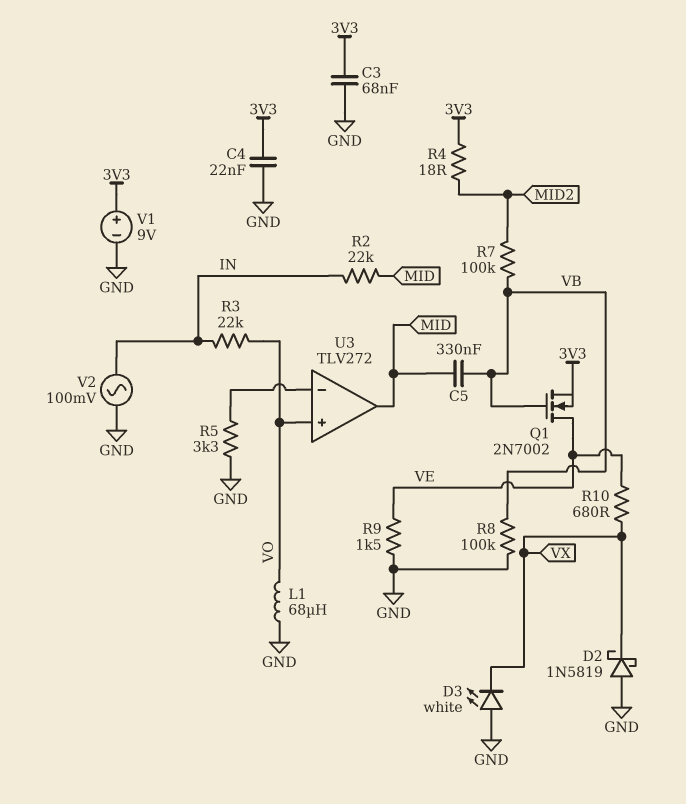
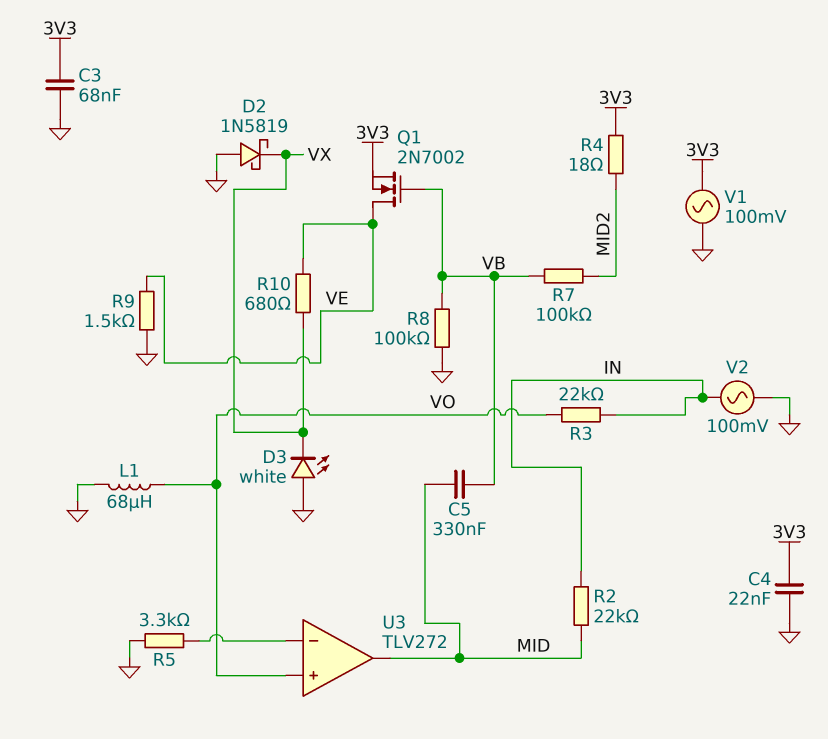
V1: 9V (plus 3V3, minus GND) -> AC 100mV (3V3, GND)

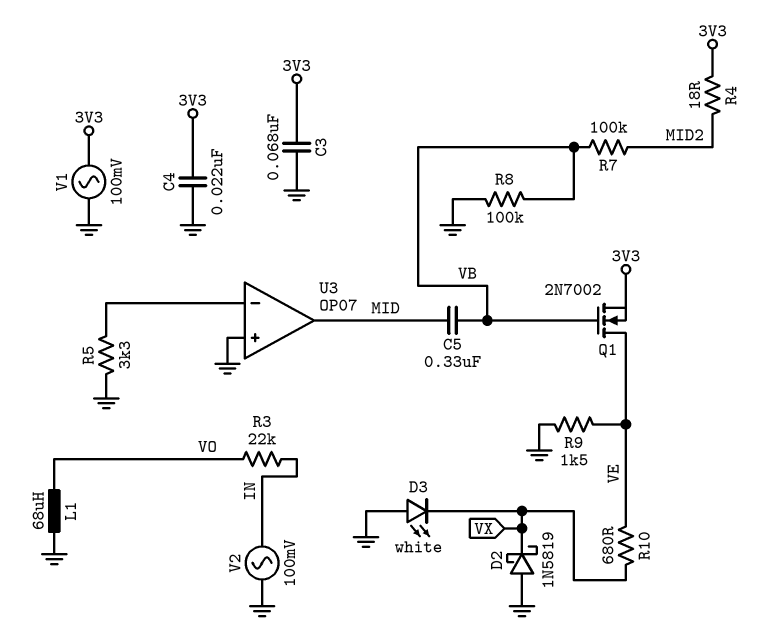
R2: 22k (IN, MID) -> none
U3: TLV272 -> OP07
U3 pin in+: VO -> GND

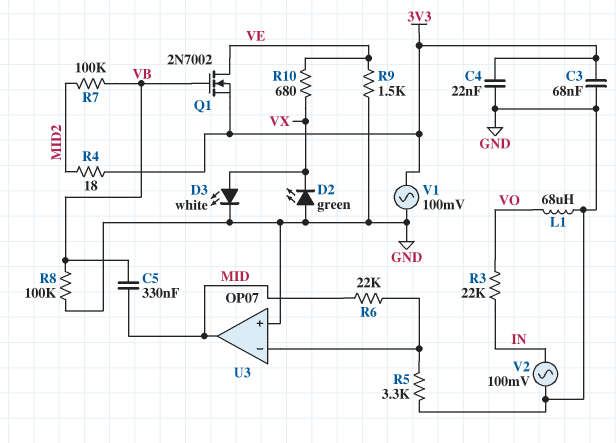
D2: schottky 1N5819 (A GND, K VX) -> LED green (A GND, K VX)
D3: LED white (A GND, K VX) -> LED white (A VX, K GND)
R6: none -> 22k (MID, U3/in-)

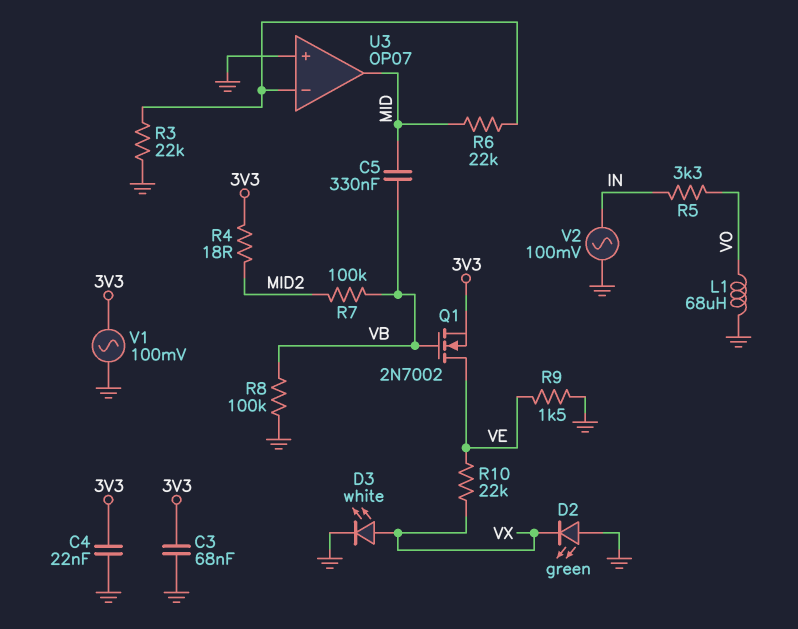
R3: 22k (IN, VO) -> 22k (GND, U3/in-)
R5: 3.3k (GND, U3/in-) -> 3.3k (IN, VO)
R10: 680 (VE, VX) -> 22k (VE, VX)

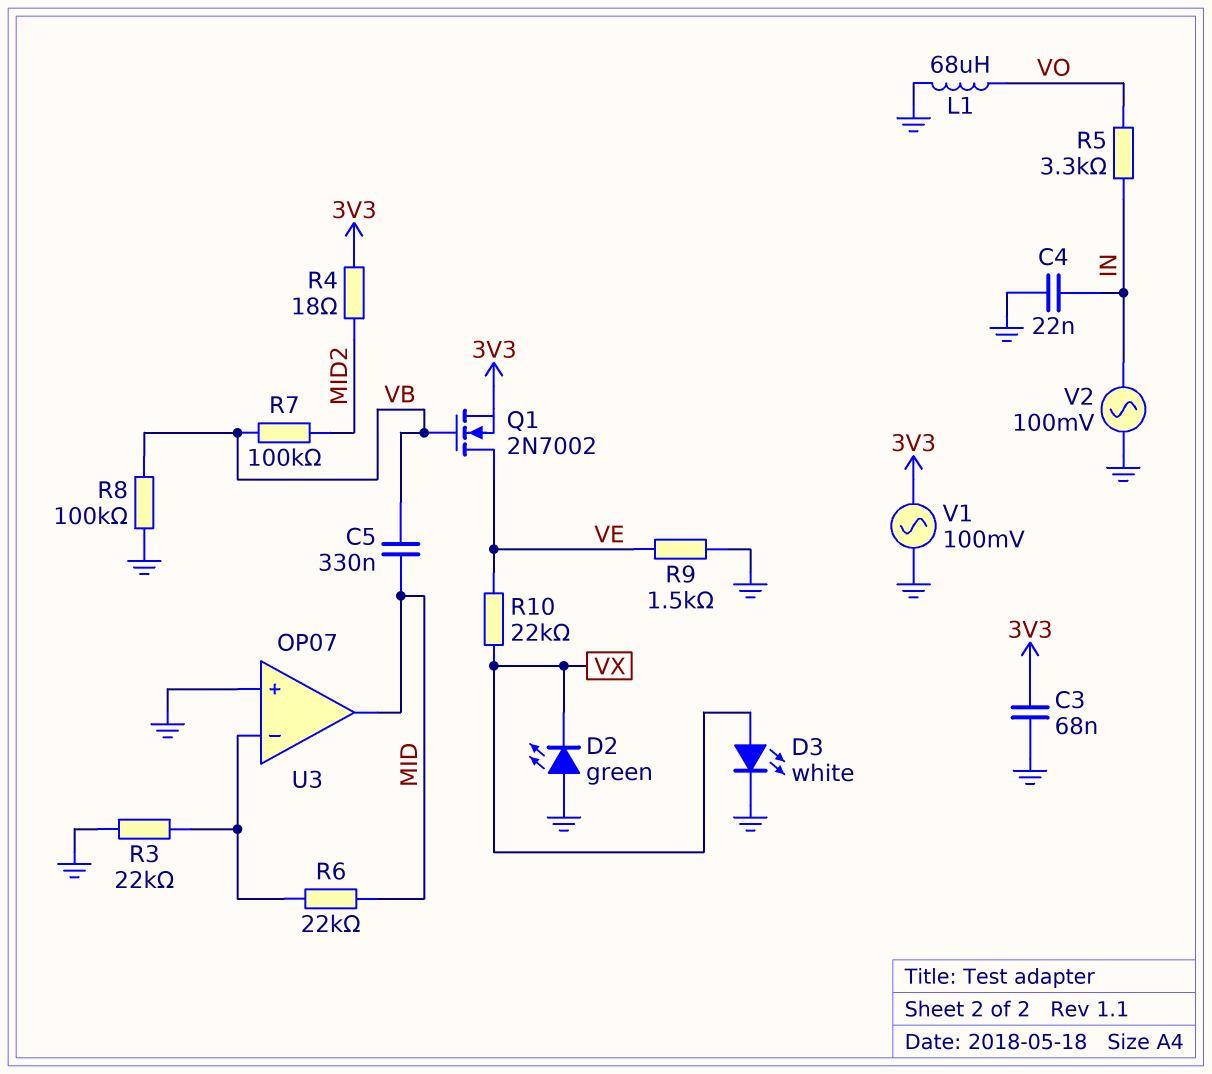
C4: 22nF (3V3, GND) -> 22nF (GND, IN)

